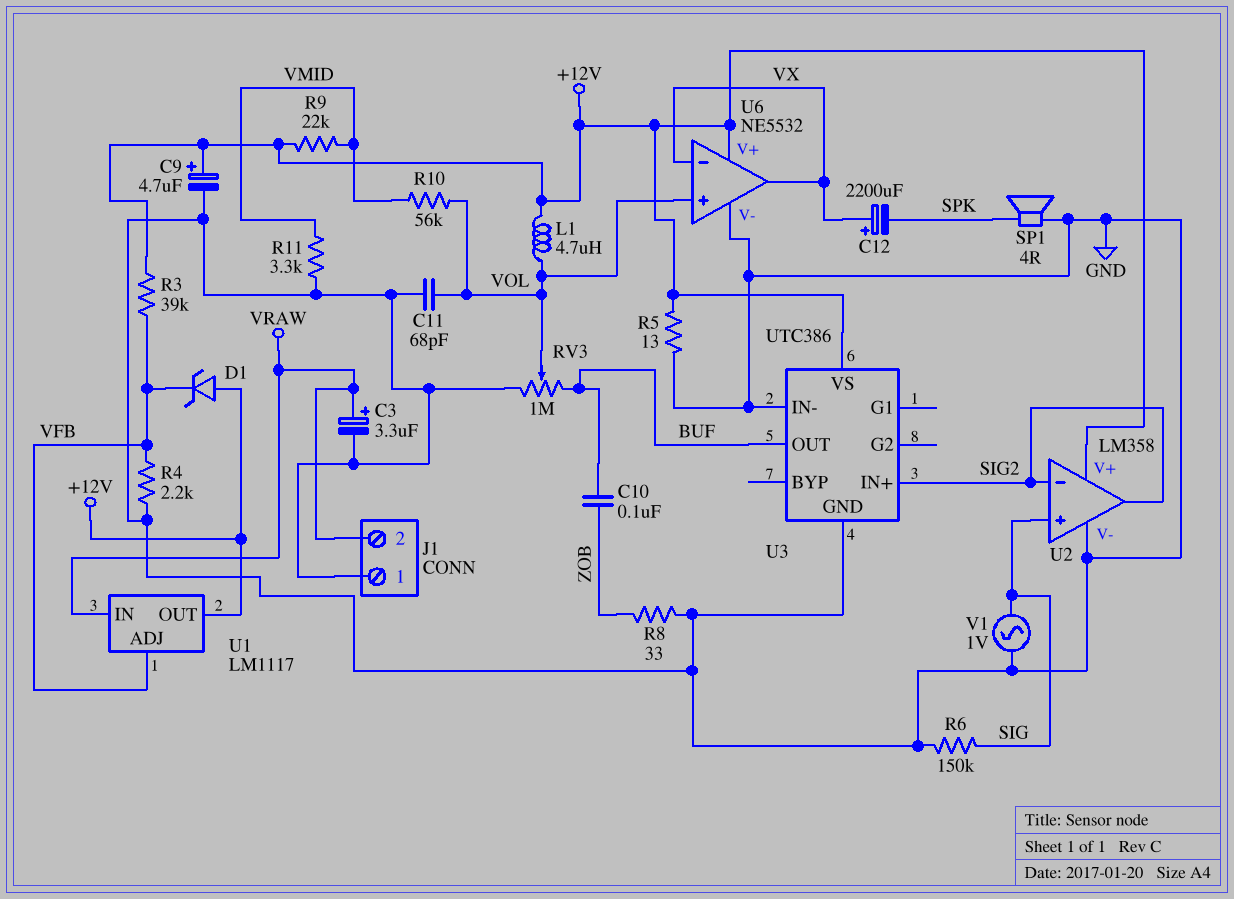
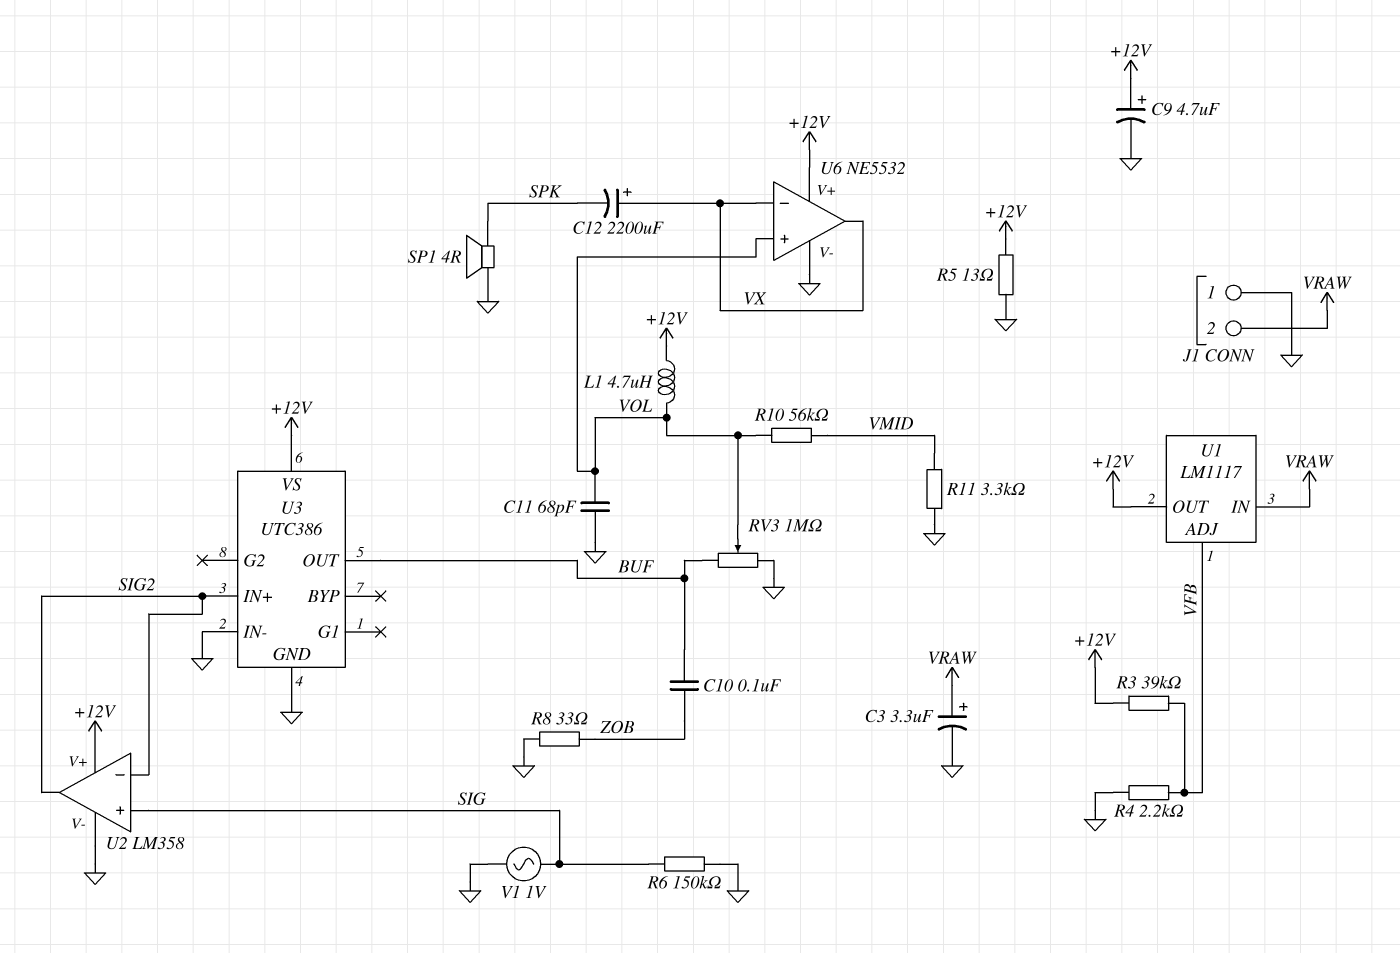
D1: zener (A +12V, K VFB) -> none
R9: 22k (+12V, VMID) -> none

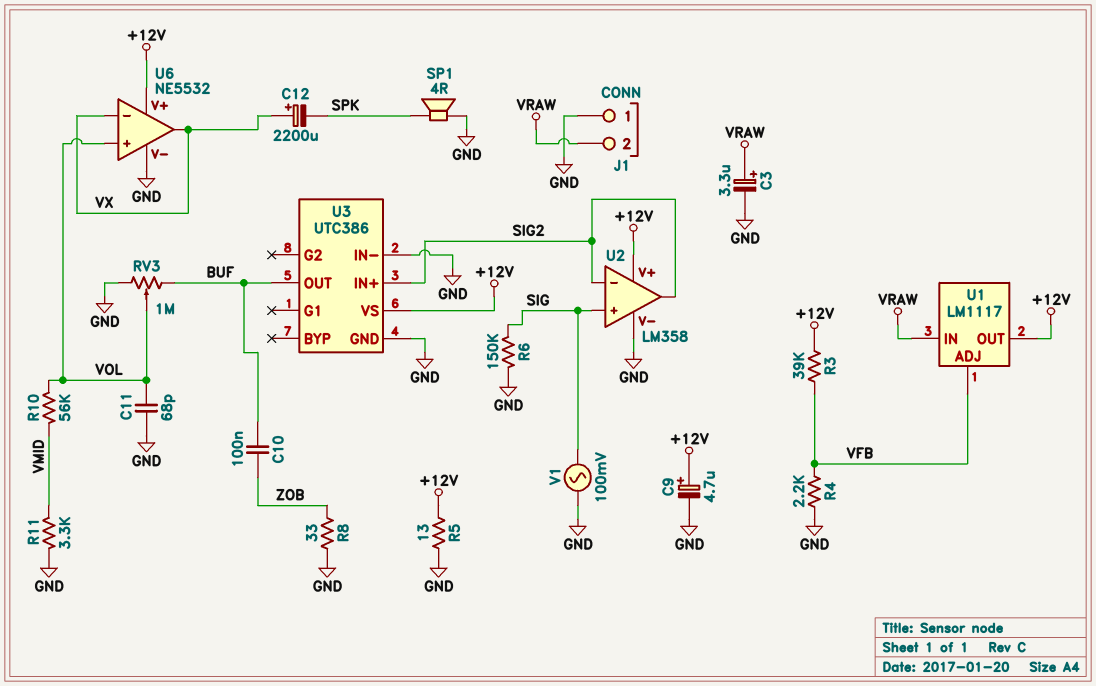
L1: 4.7uH (+12V, VOL) -> none
V1: AC 1V (GND, SIG) -> AC 100mV (GND, SIG)

